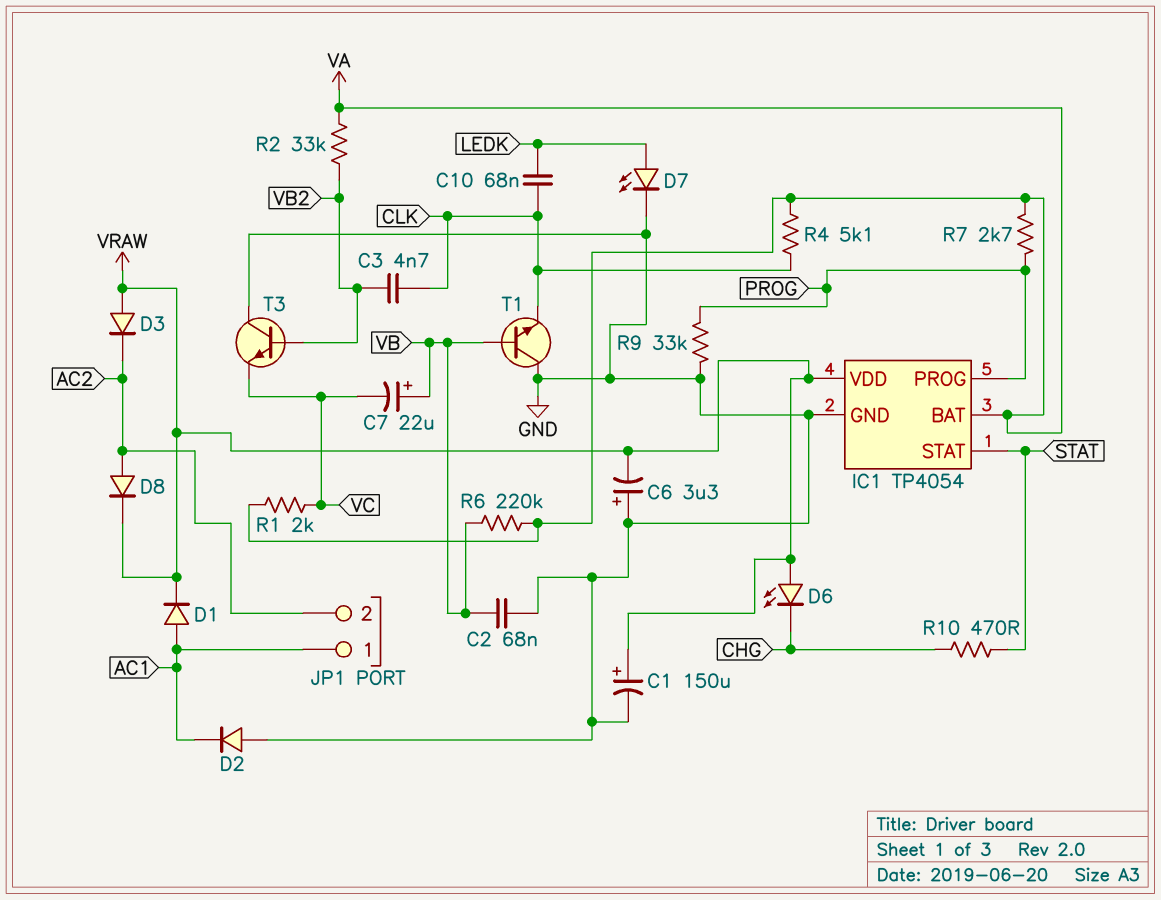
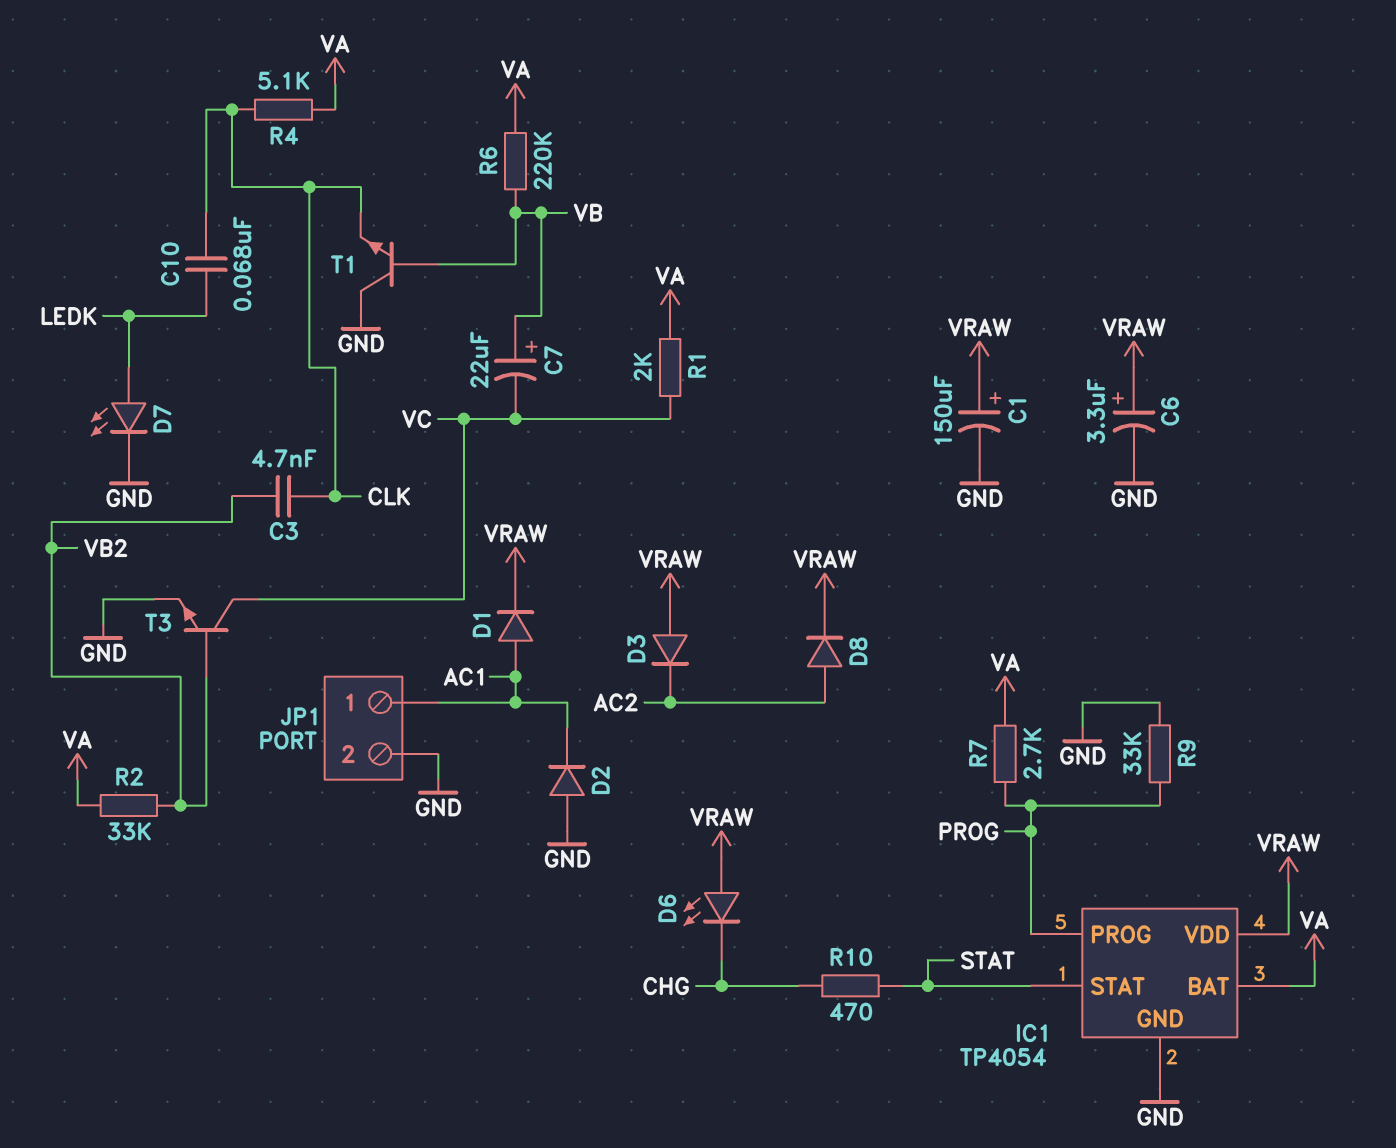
C2: 68nF (GND, VB) -> none
C6: 3.3uF (plus GND, minus VRAW) -> 3.3uF (plus VRAW, minus GND)
JP1 pin 2: AC2 -> GND
T3: NPN (B VB2, C GND, E VC) -> NPN (B VB2, C VC, E GND)

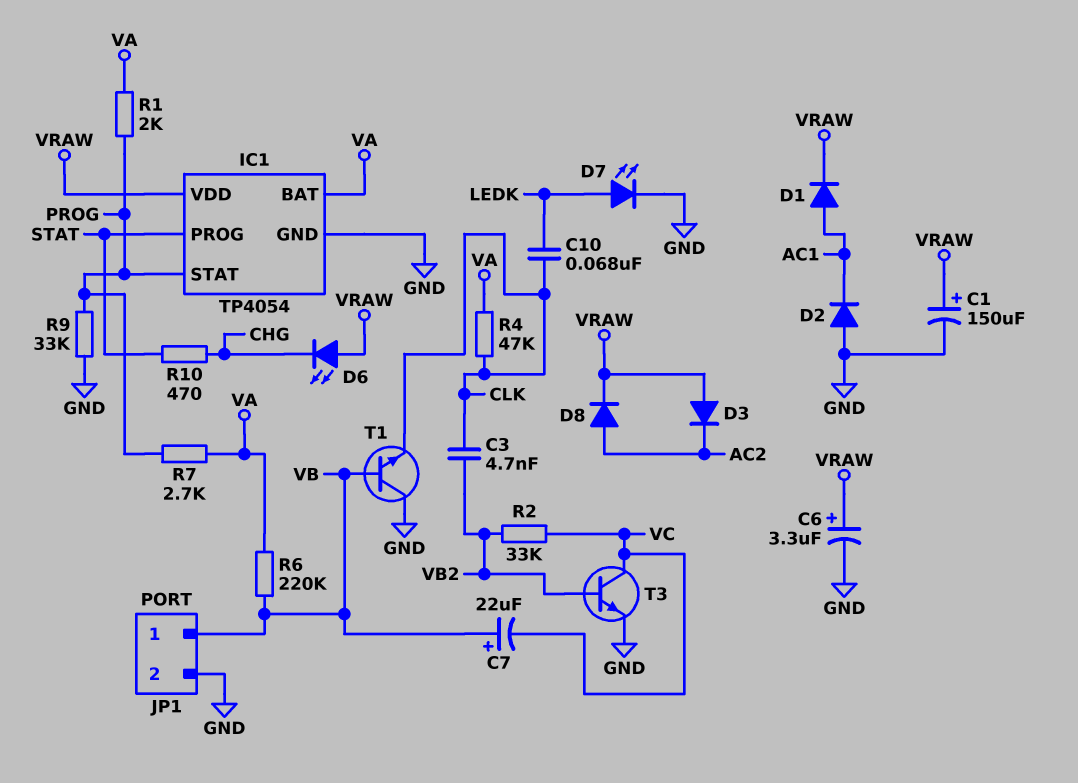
IC1 pin PROG: PROG -> STAT
IC1 pin STAT: STAT -> PROG
JP1 pin 1: AC1 -> VB
R1: 2k (VA, VC) -> 2k (PROG, VA)
R2: 33k (VA, VB2) -> 33k (VB2, VC)
R4: 5.1k (CLK, VA) -> 47k (CLK, VA)

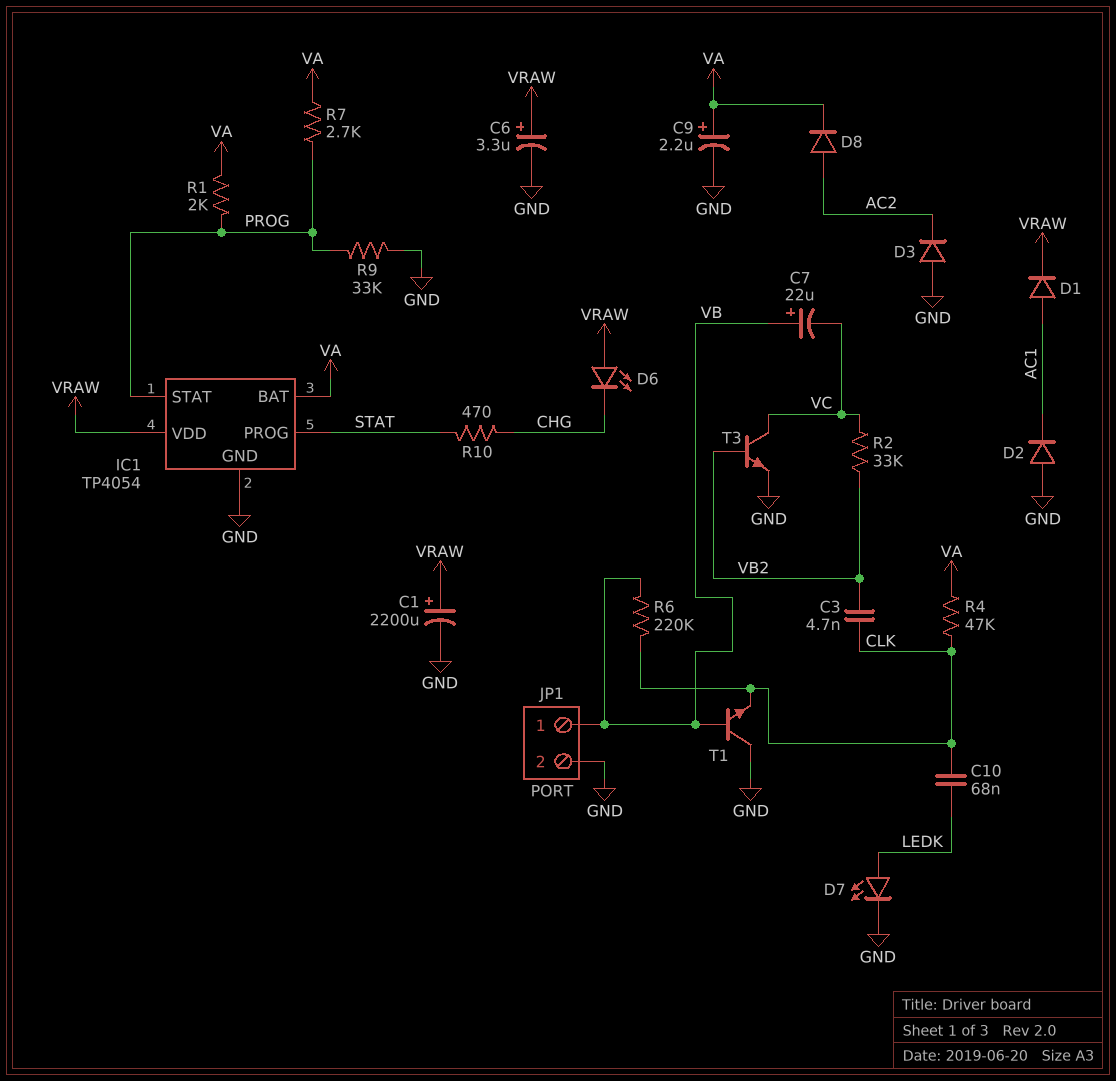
C1: 150uF (plus VRAW, minus GND) -> 2200uF (plus VRAW, minus GND)
C9: none -> 2.2uF (plus VA, minus GND)
D3: diode (A VRAW, K AC2) -> diode (A GND, K AC2)
D8: diode (A AC2, K VRAW) -> diode (A AC2, K VA)
R6: 220k (VA, VB) -> 220k (CLK, VB)

